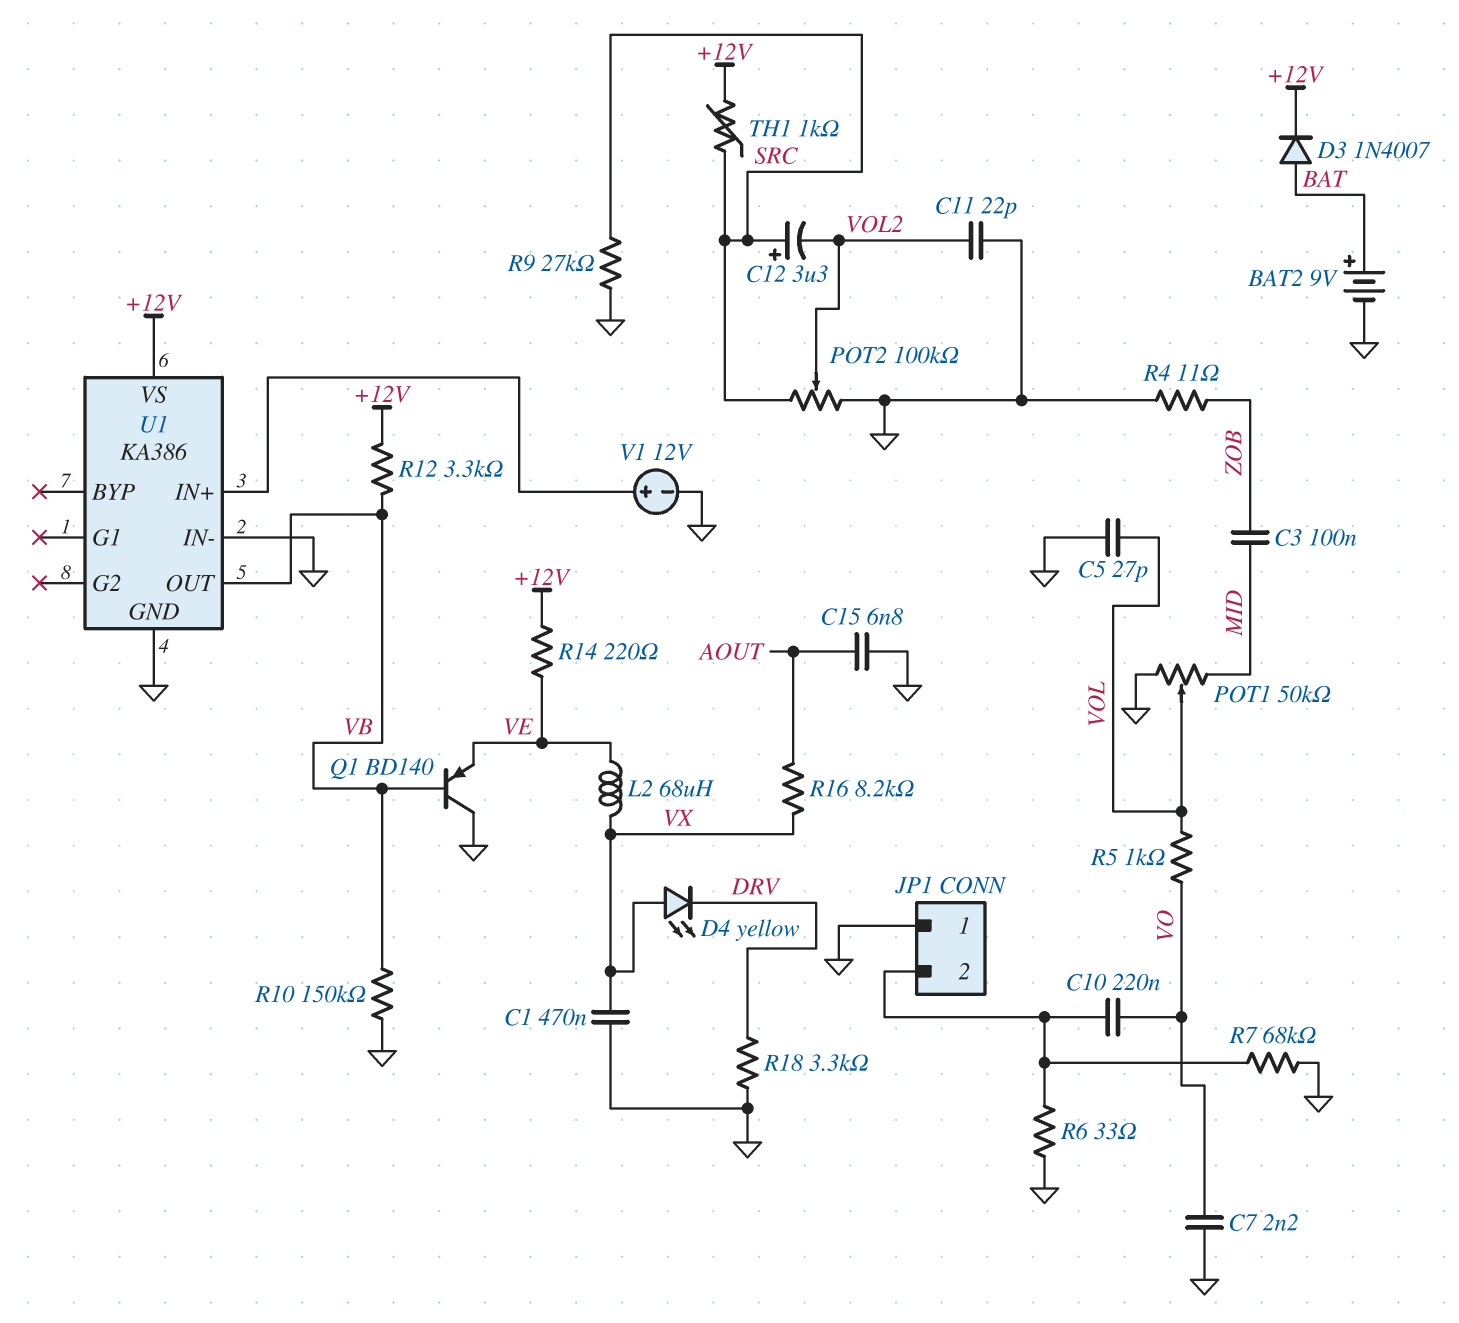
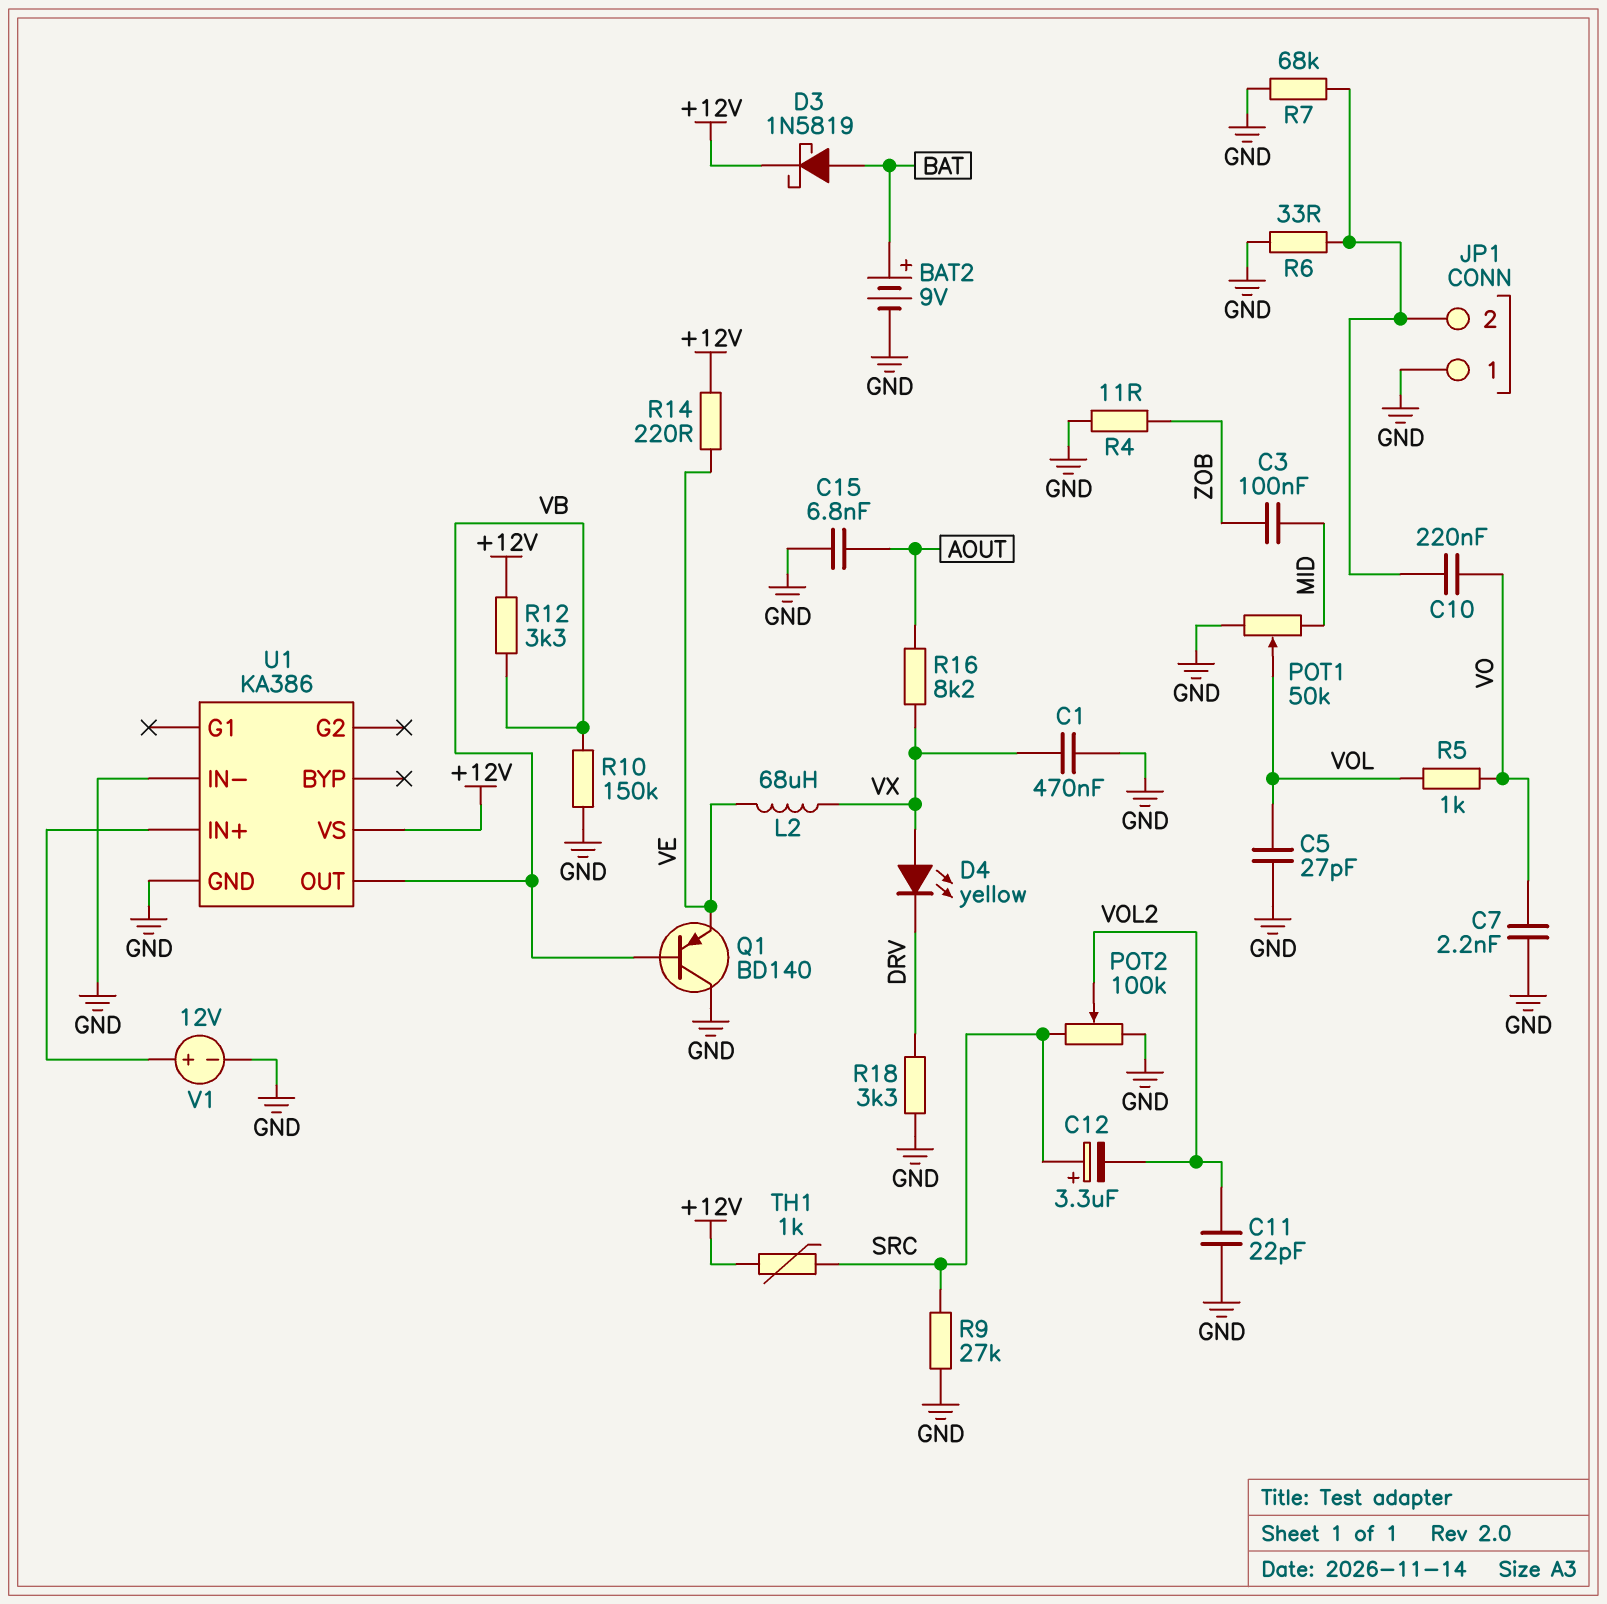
D3: diode 1N4007 (A BAT, K +12V) -> schottky 1N5819 (A BAT, K +12V)

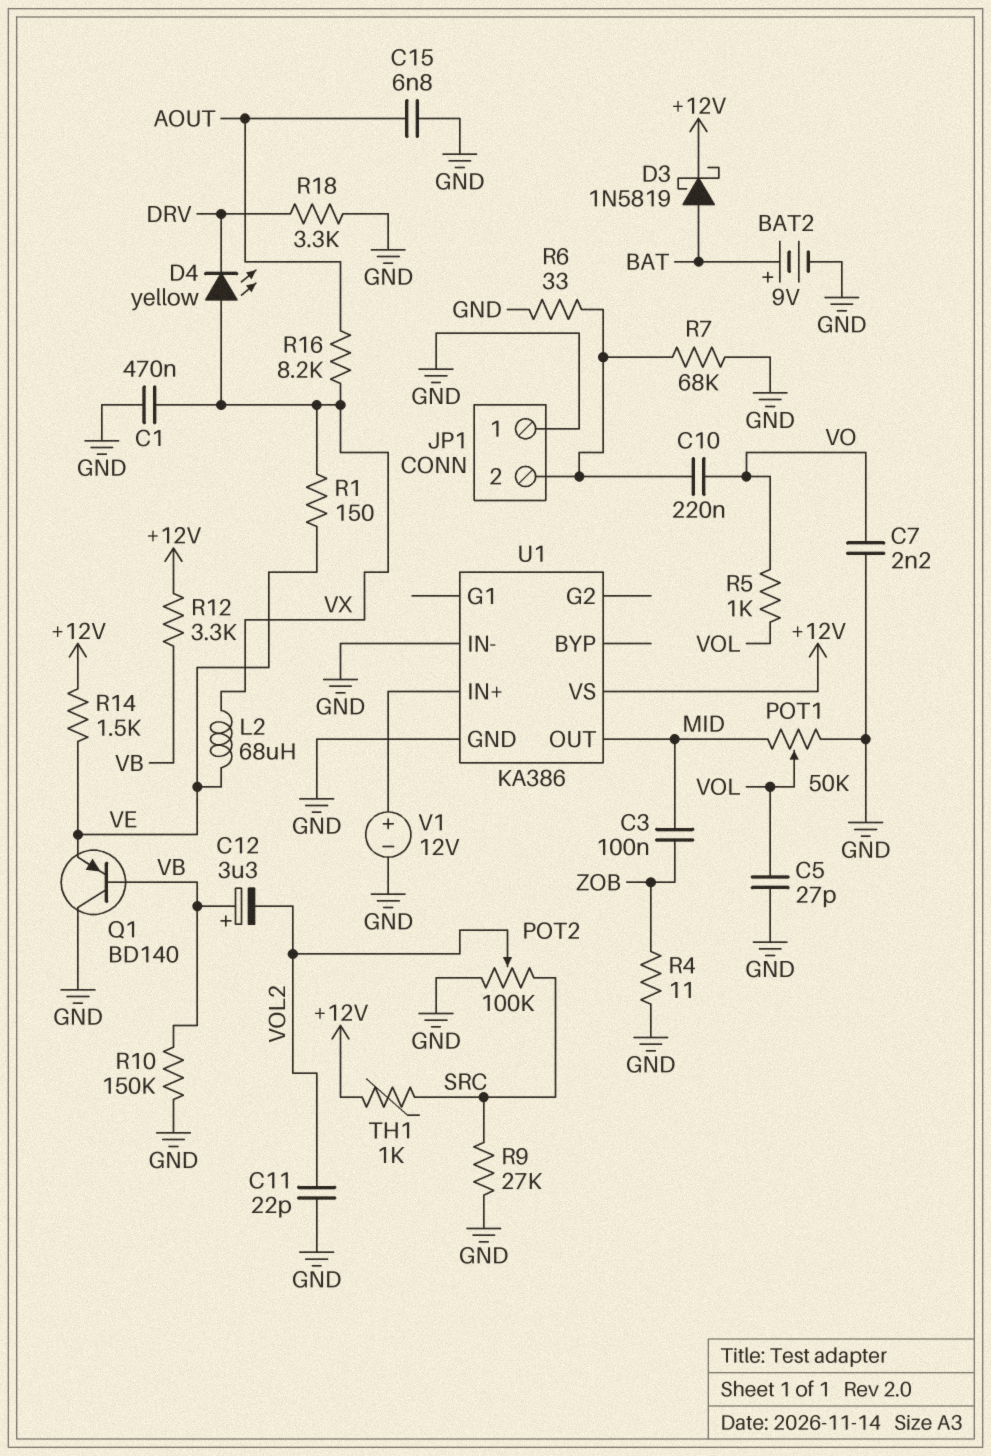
C12: 3.3uF (plus SRC, minus VOL2) -> 3.3uF (plus VB, minus VOL2)
R1: none -> 150 (VE, VX)
R14: 220 (+12V, VE) -> 1.5k (+12V, VE)
U1 pin OUT: VB -> MID

